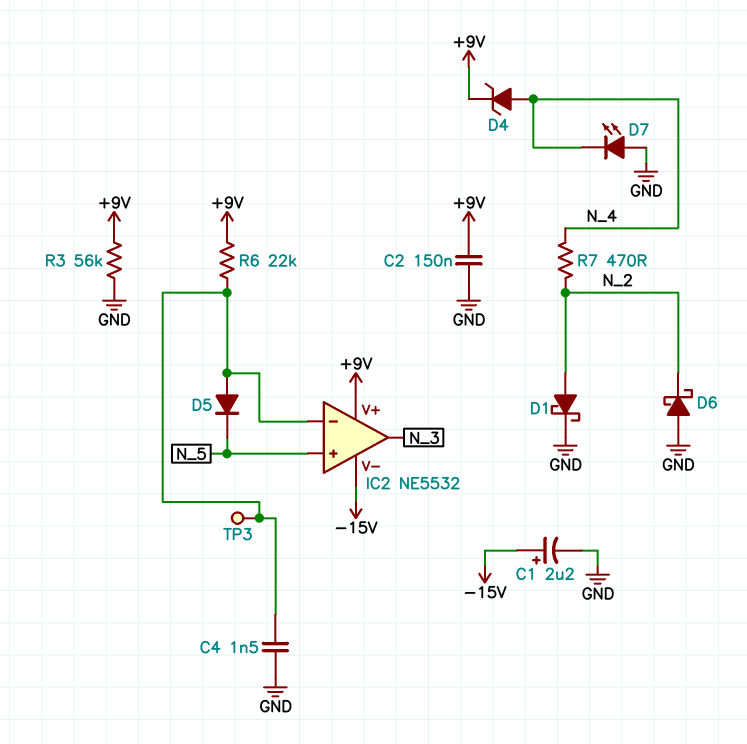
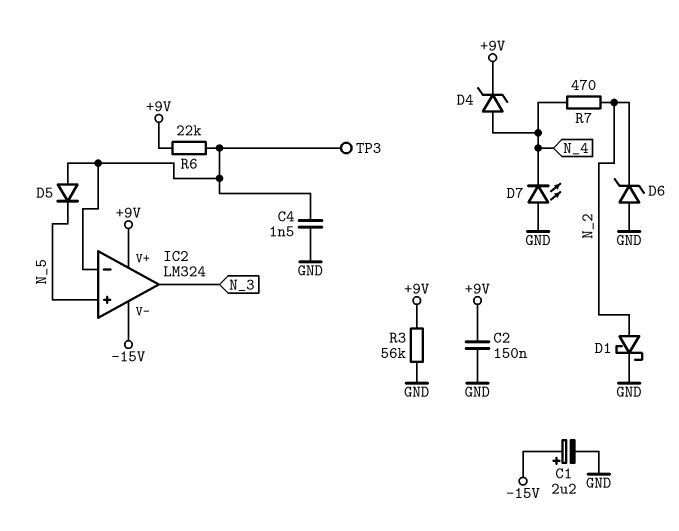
D6: schottky (A GND, K N_2) -> zener (A GND, K N_2)
IC2: NE5532 -> LM324

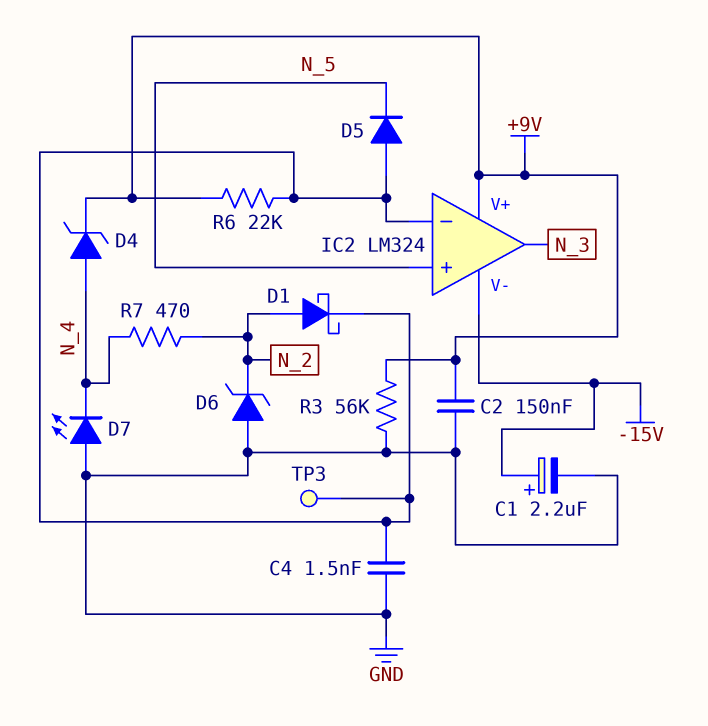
D1: schottky (A N_2, K GND) -> schottky (A N_2, K IC2/in-)

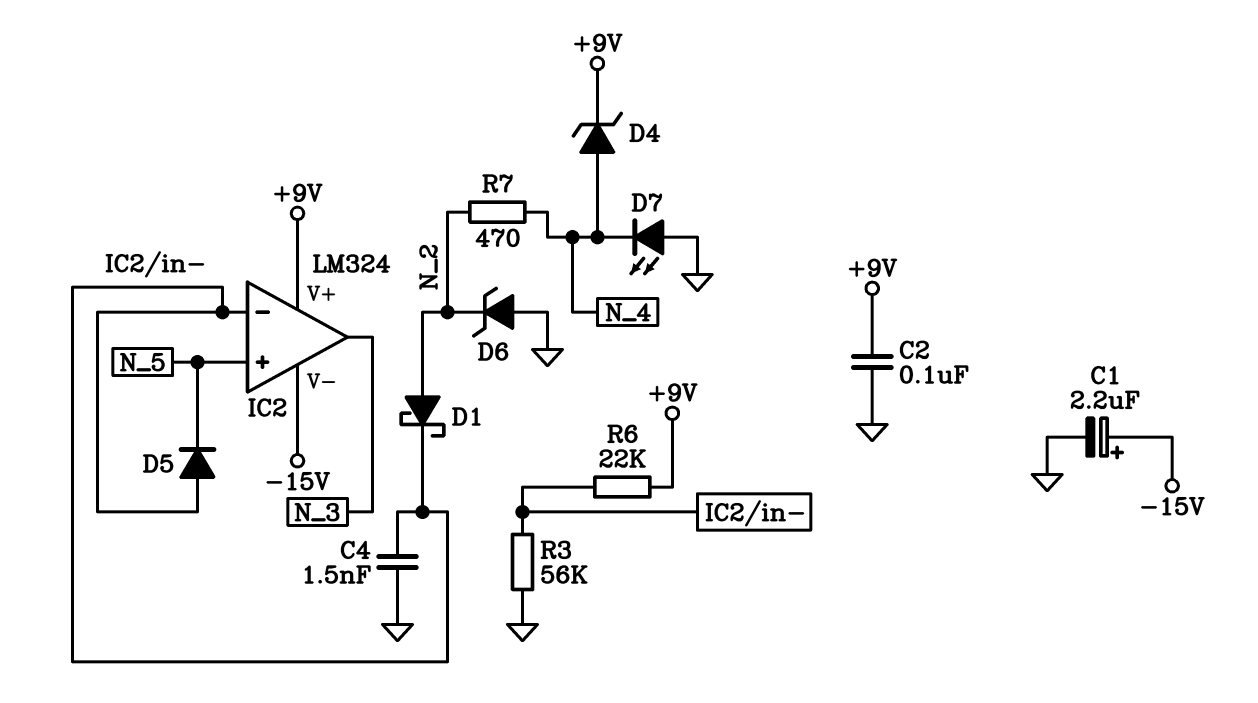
C2: 150nF (+9V, GND) -> 100nF (+9V, GND)
R3: 56k (+9V, GND) -> 56k (GND, IC2/in-)
TP3: test point (IC2/in-) -> none

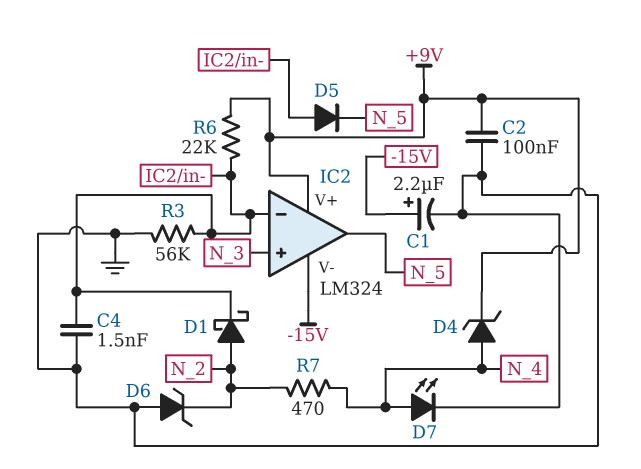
D7: LED (A GND, K N_4) -> LED (A N_4, K GND)
IC2 pin in+: N_5 -> N_3
IC2 pin out: N_3 -> N_5

